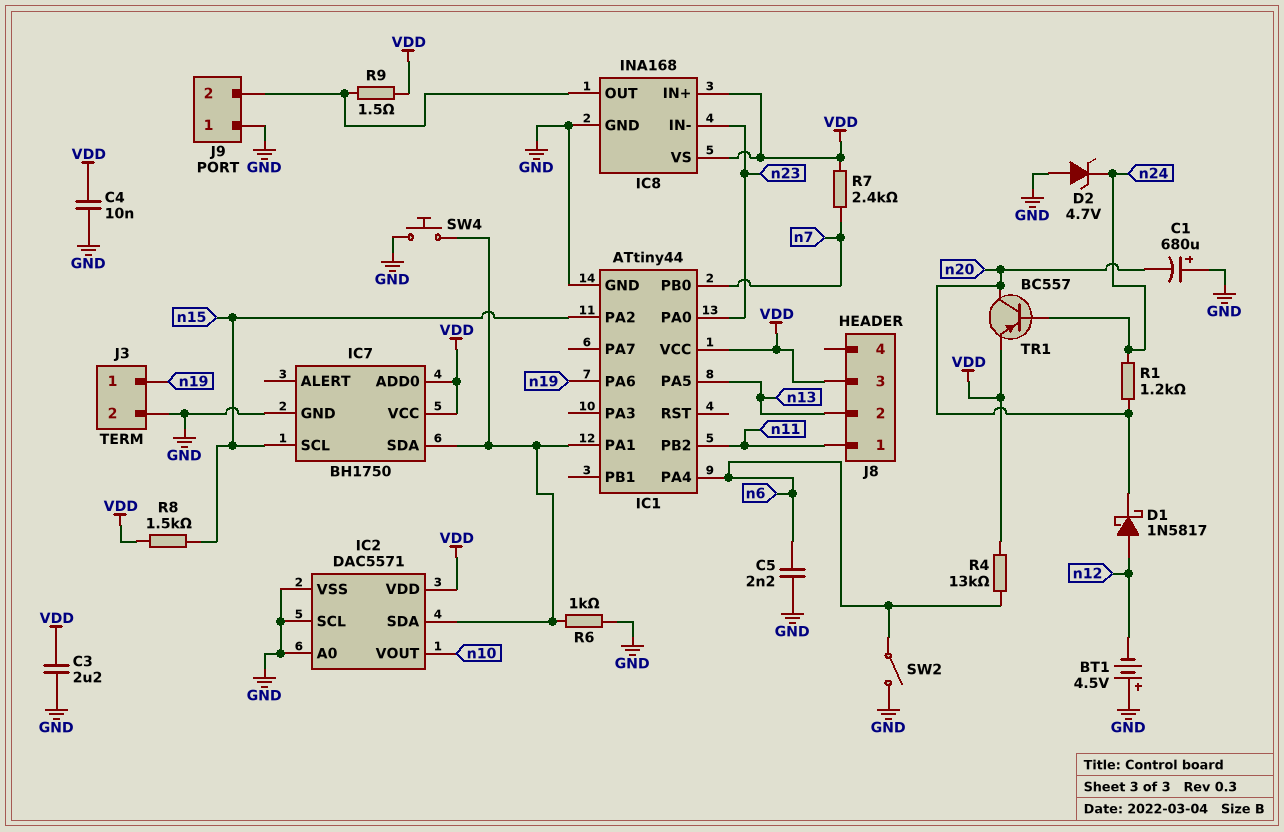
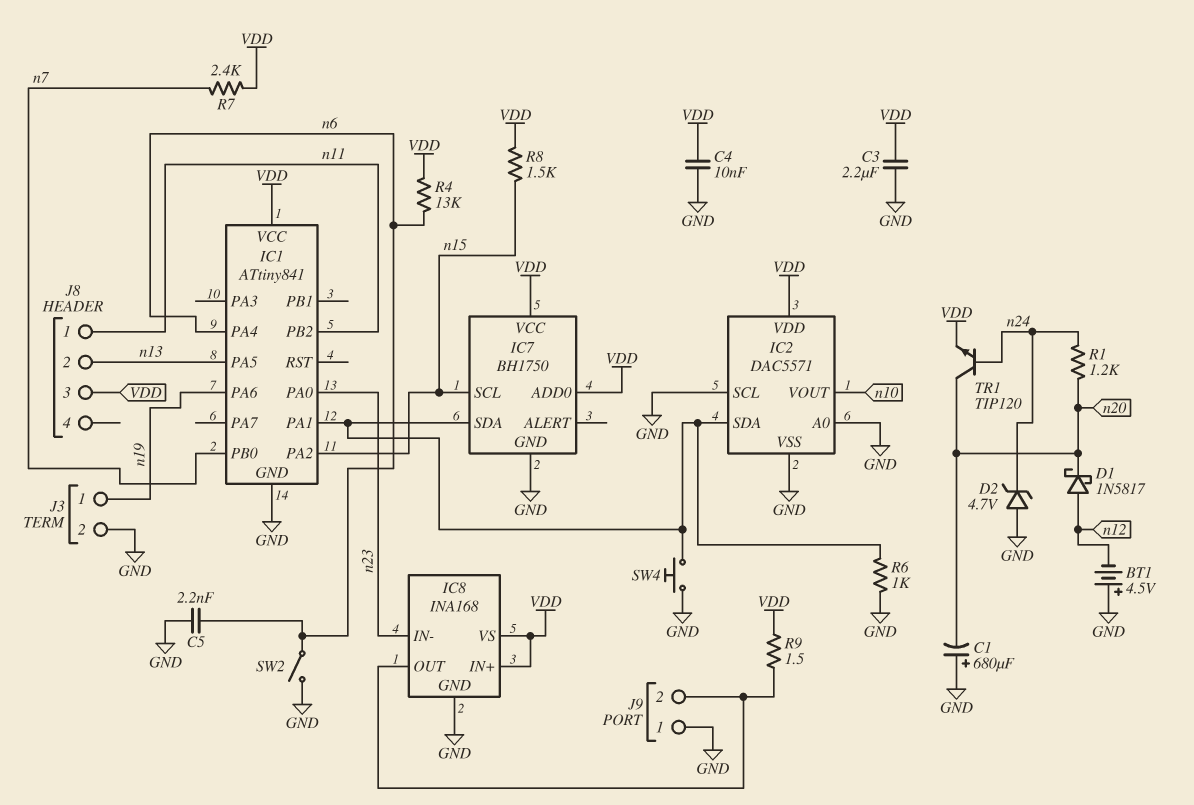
IC1: ATtiny44 -> ATtiny841
TR1: PNP BC557 (B n24, C n20, E VDD) -> NPN TIP120 (B n24, C n20, E VDD)

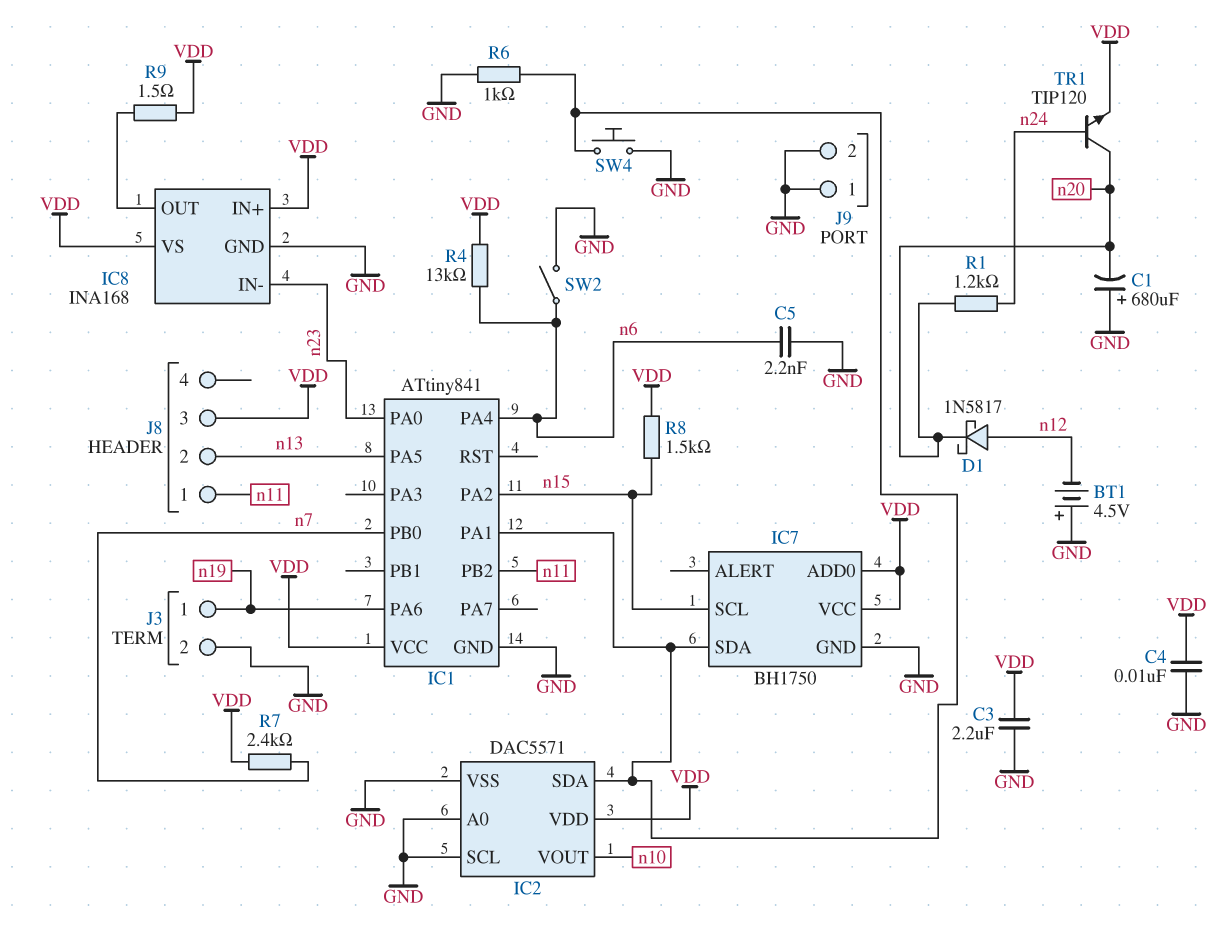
D2: zener 4.7V (A GND, K n24) -> none
J9 pin 2: IC8/OUT -> GND

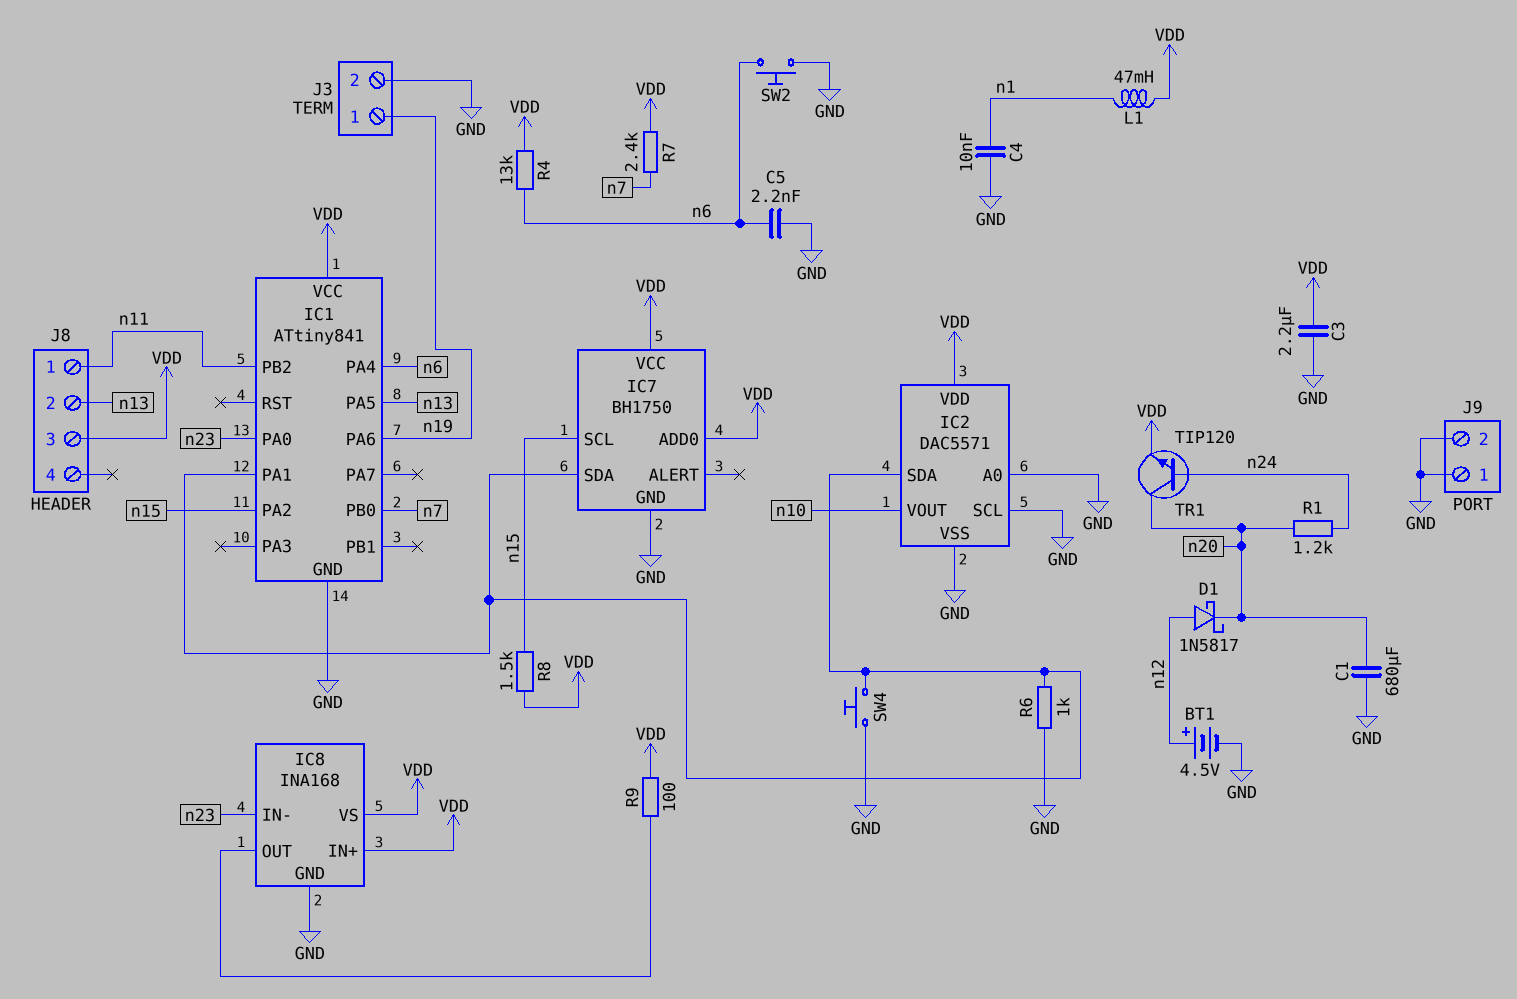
BT1: 4.5V (plus GND, minus n12) -> 4.5V (plus n12, minus GND)
C1: 680uF (plus GND, minus n20) -> 680uF (GND, n20)
C4: 10nF (GND, VDD) -> 10nF (GND, n1)
L1: none -> 47mH (VDD, n1)
R9: 1.5 (IC8/OUT, VDD) -> 100 (IC8/OUT, VDD)
SW2: switch (GND, n6) -> button (GND, n6)

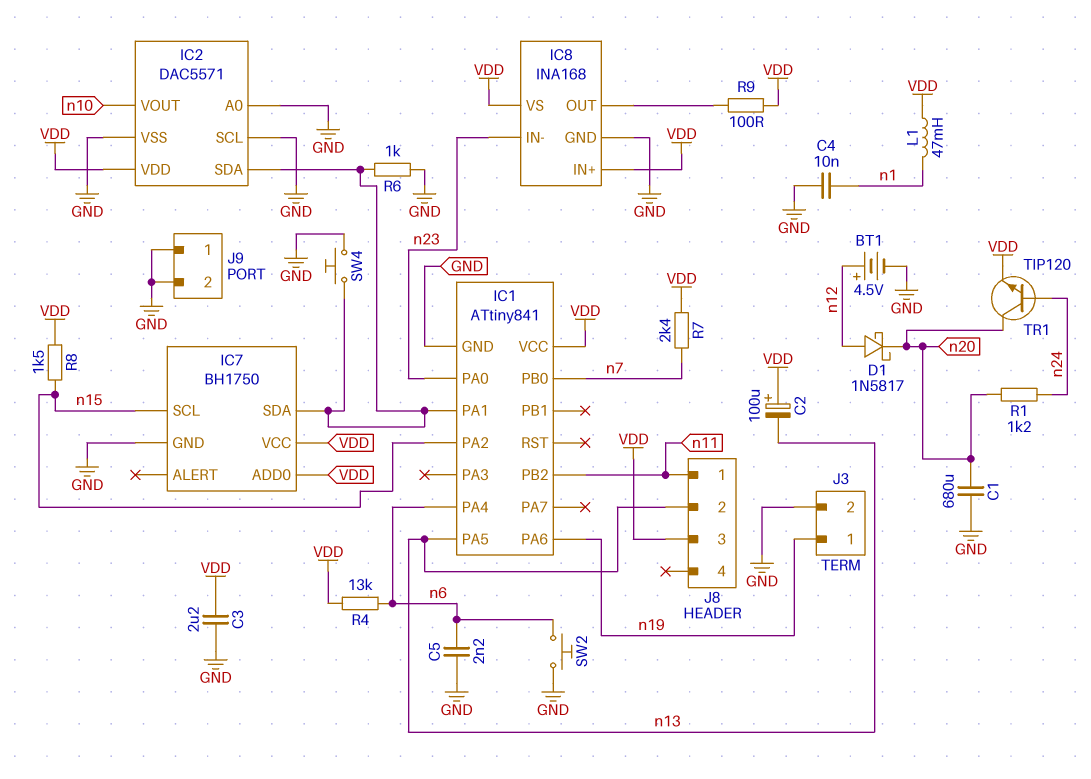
C2: none -> 100uF (plus VDD, minus n13)

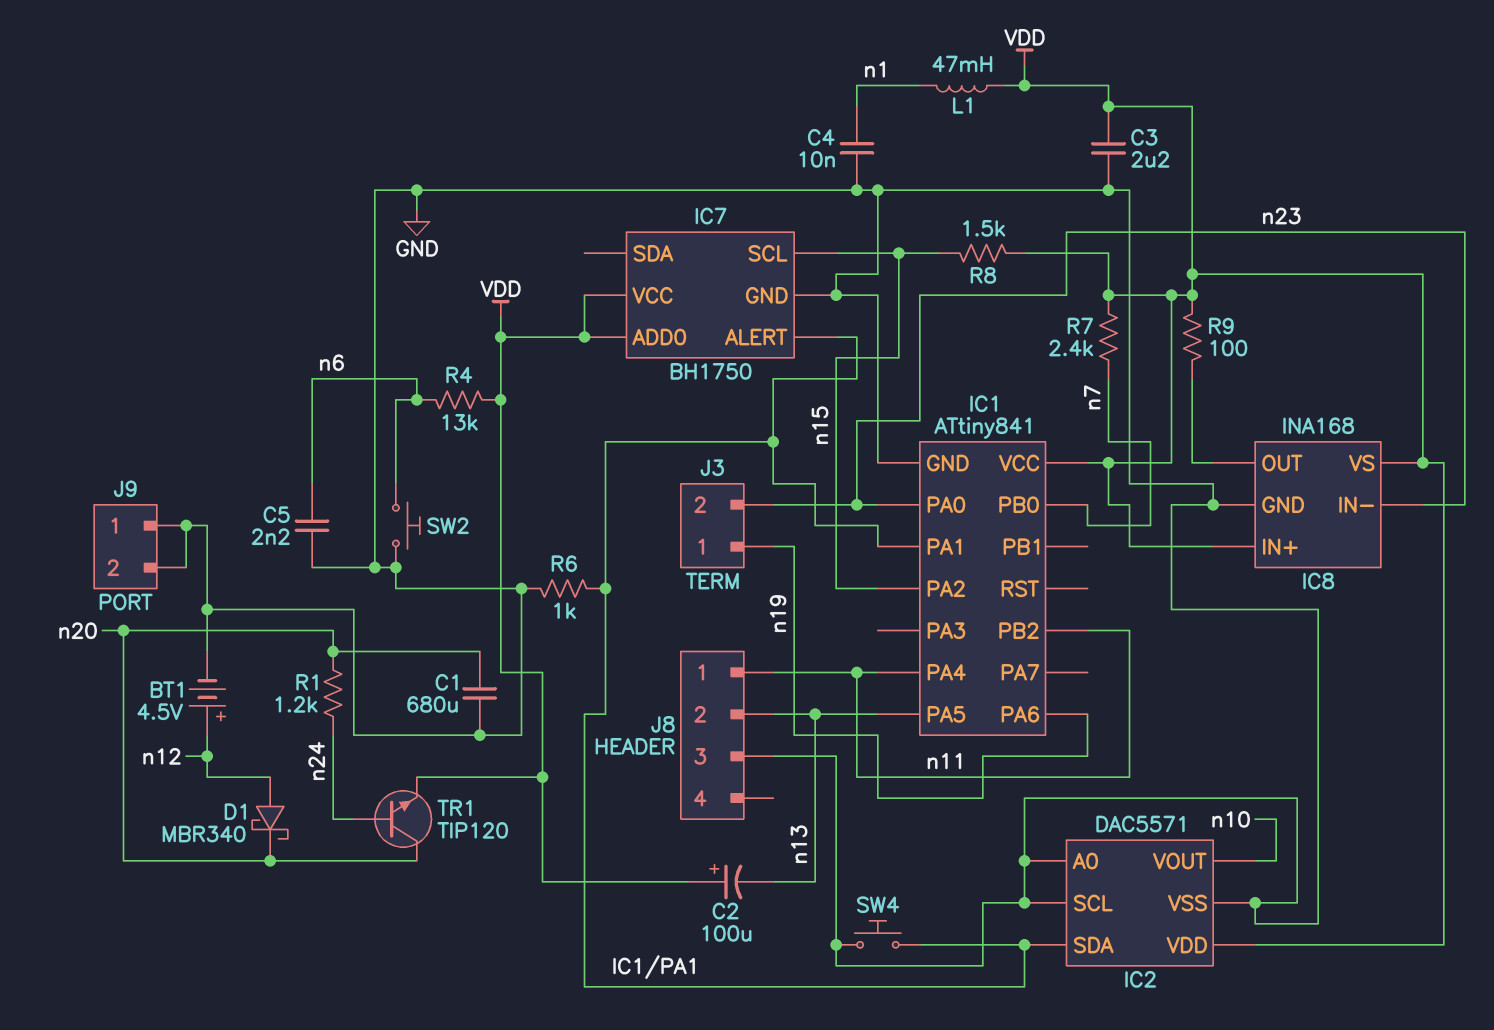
D1: schottky 1N5817 (A n12, K n20) -> schottky MBR340 (A n12, K n20)
IC1 pin PA4: n6 -> n11
IC7 pin ALERT: none -> IC1/PA1
IC7 pin SDA: IC1/PA1 -> none
J3 pin 2: GND -> n23
J8 pin 3: VDD -> GND

